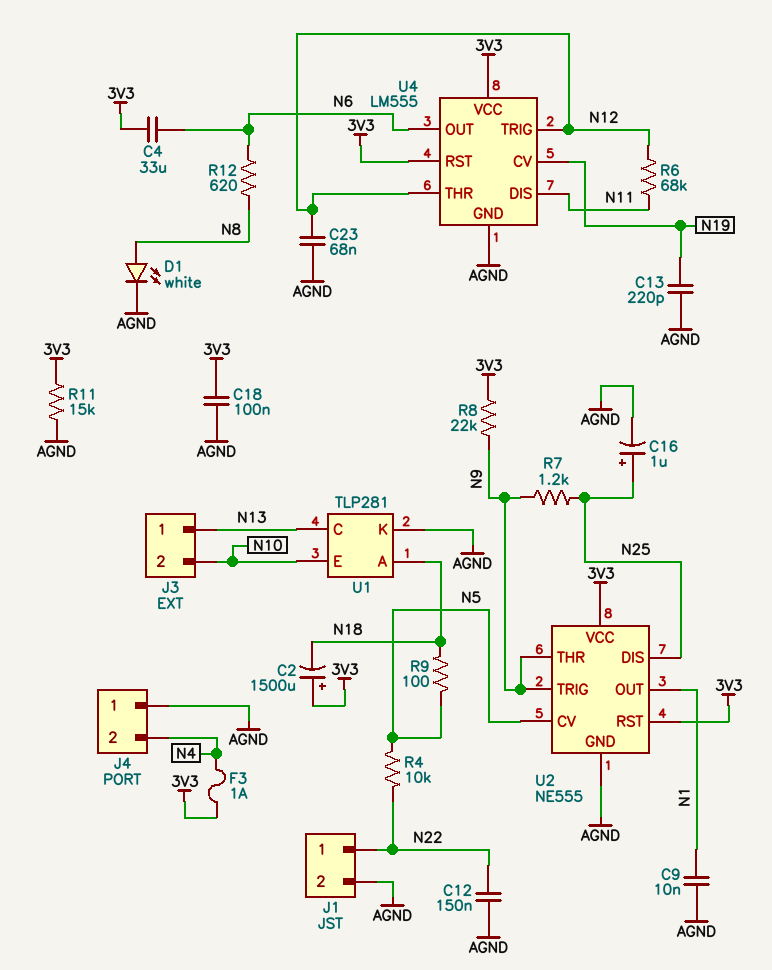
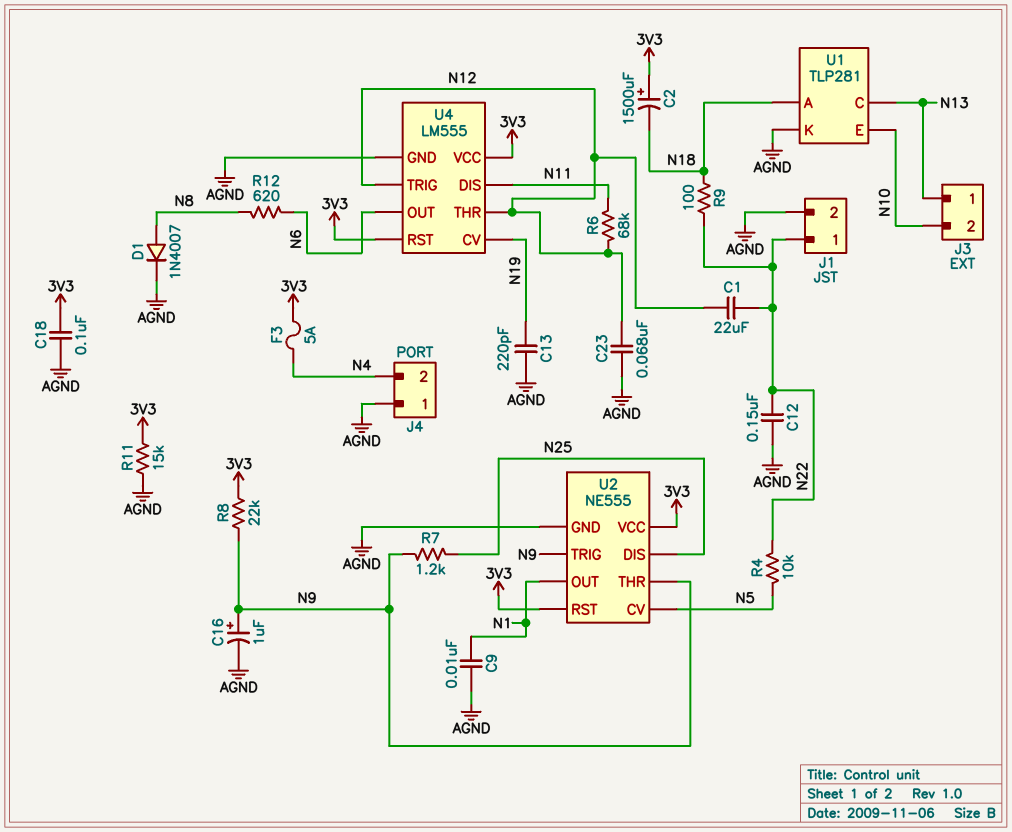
C1: none -> 22uF (N12, N22)
C4: 33uF (3V3, N6) -> none
C16: 1uF (plus N25, minus AGND) -> 1uF (plus N9, minus AGND)
D1: LED white (A N8, K AGND) -> diode 1N4007 (A N8, K AGND)
F3: 1A (3V3, N4) -> 5A (3V3, N4)
R9: 100 (N5, N18) -> 100 (N18, N22)

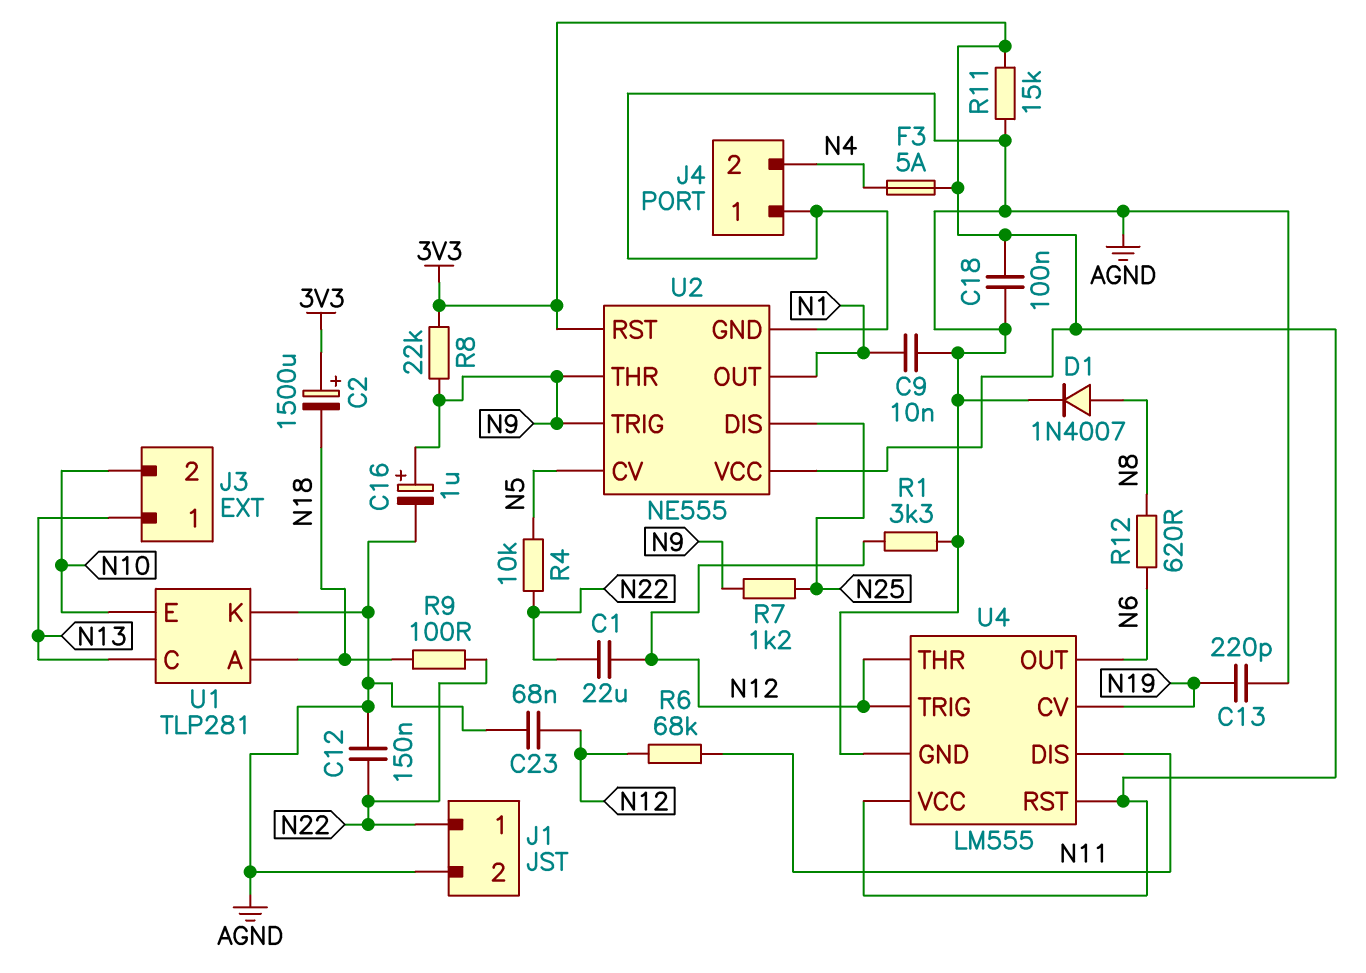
R1: none -> 3.3k (AGND, N12)

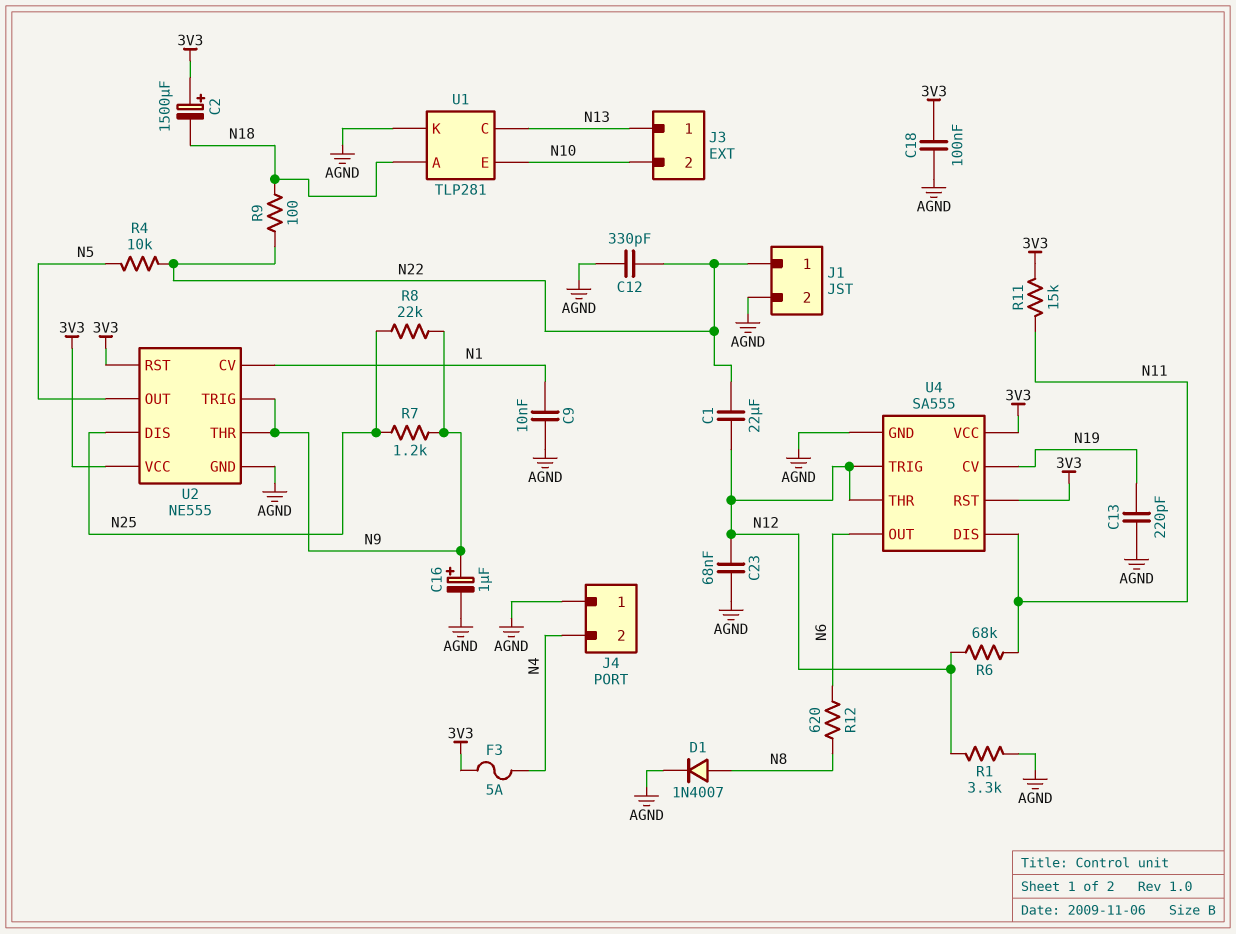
C12: 150nF (AGND, N22) -> 330pF (AGND, N22)
R8: 22k (3V3, N9) -> 22k (N9, N25)
R11: 15k (3V3, AGND) -> 15k (3V3, N11)
U2 pin CV: N5 -> N1
U2 pin OUT: N1 -> N5
U4: LM555 -> SA555

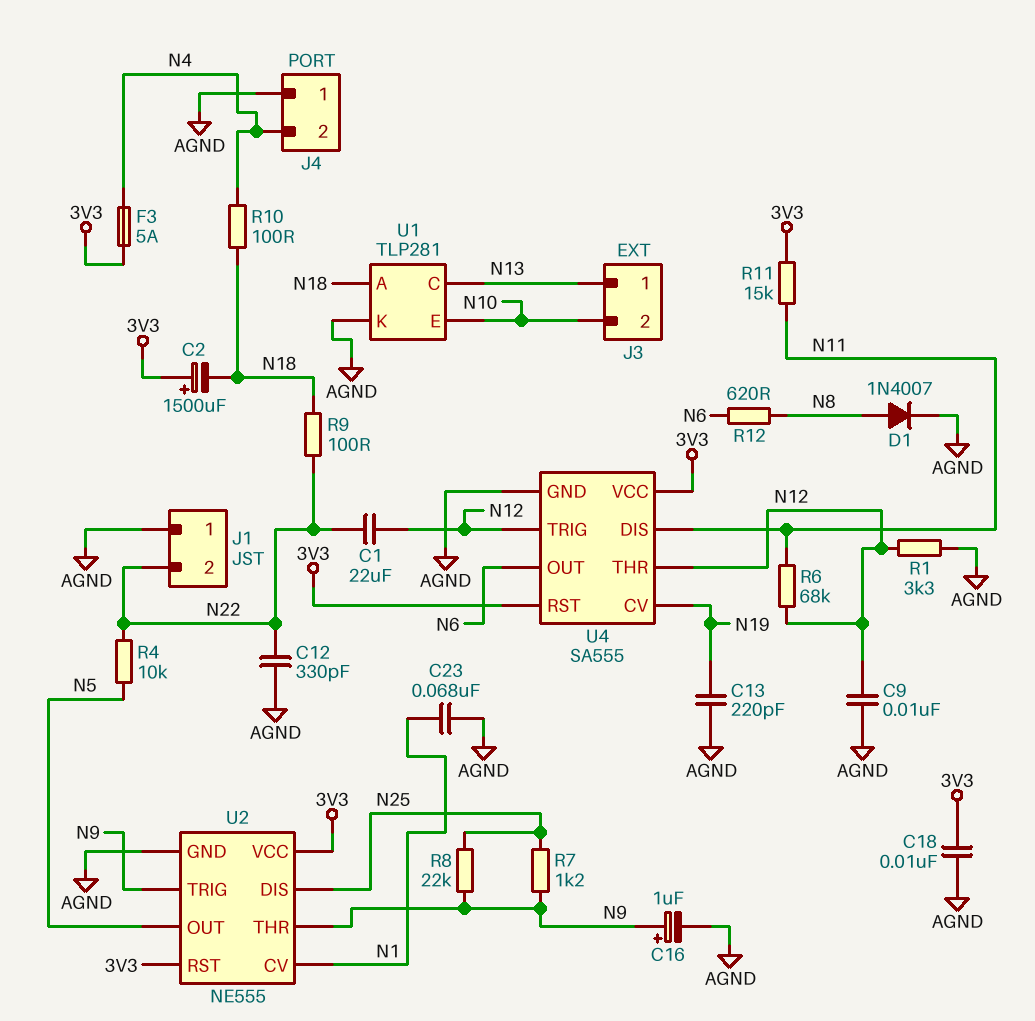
C9: 10nF (AGND, N1) -> 10nF (AGND, N12)
C18: 100nF (3V3, AGND) -> 10nF (3V3, AGND)
C23: 68nF (AGND, N12) -> 68nF (AGND, N1)
J1 pin 1: N22 -> AGND
J1 pin 2: AGND -> N22
R10: none -> 100 (N4, N18)

